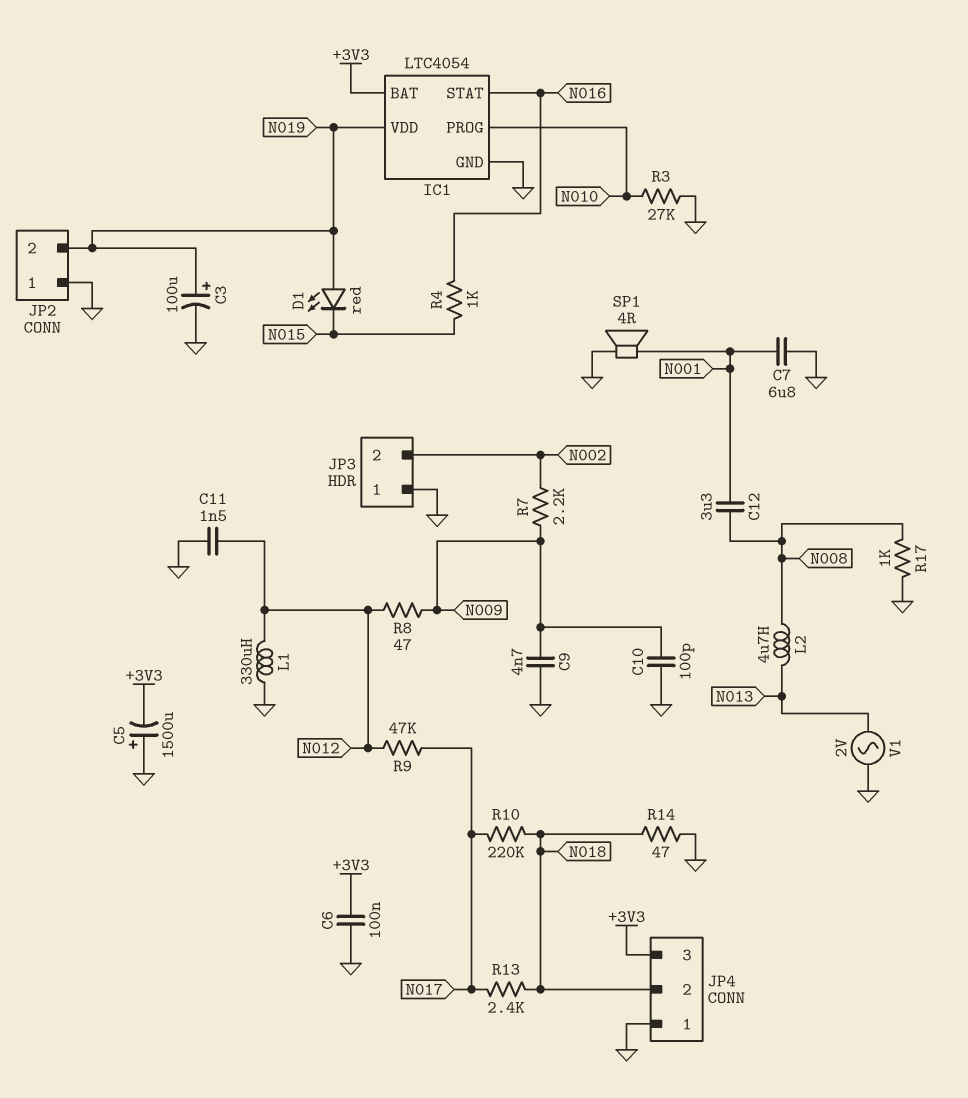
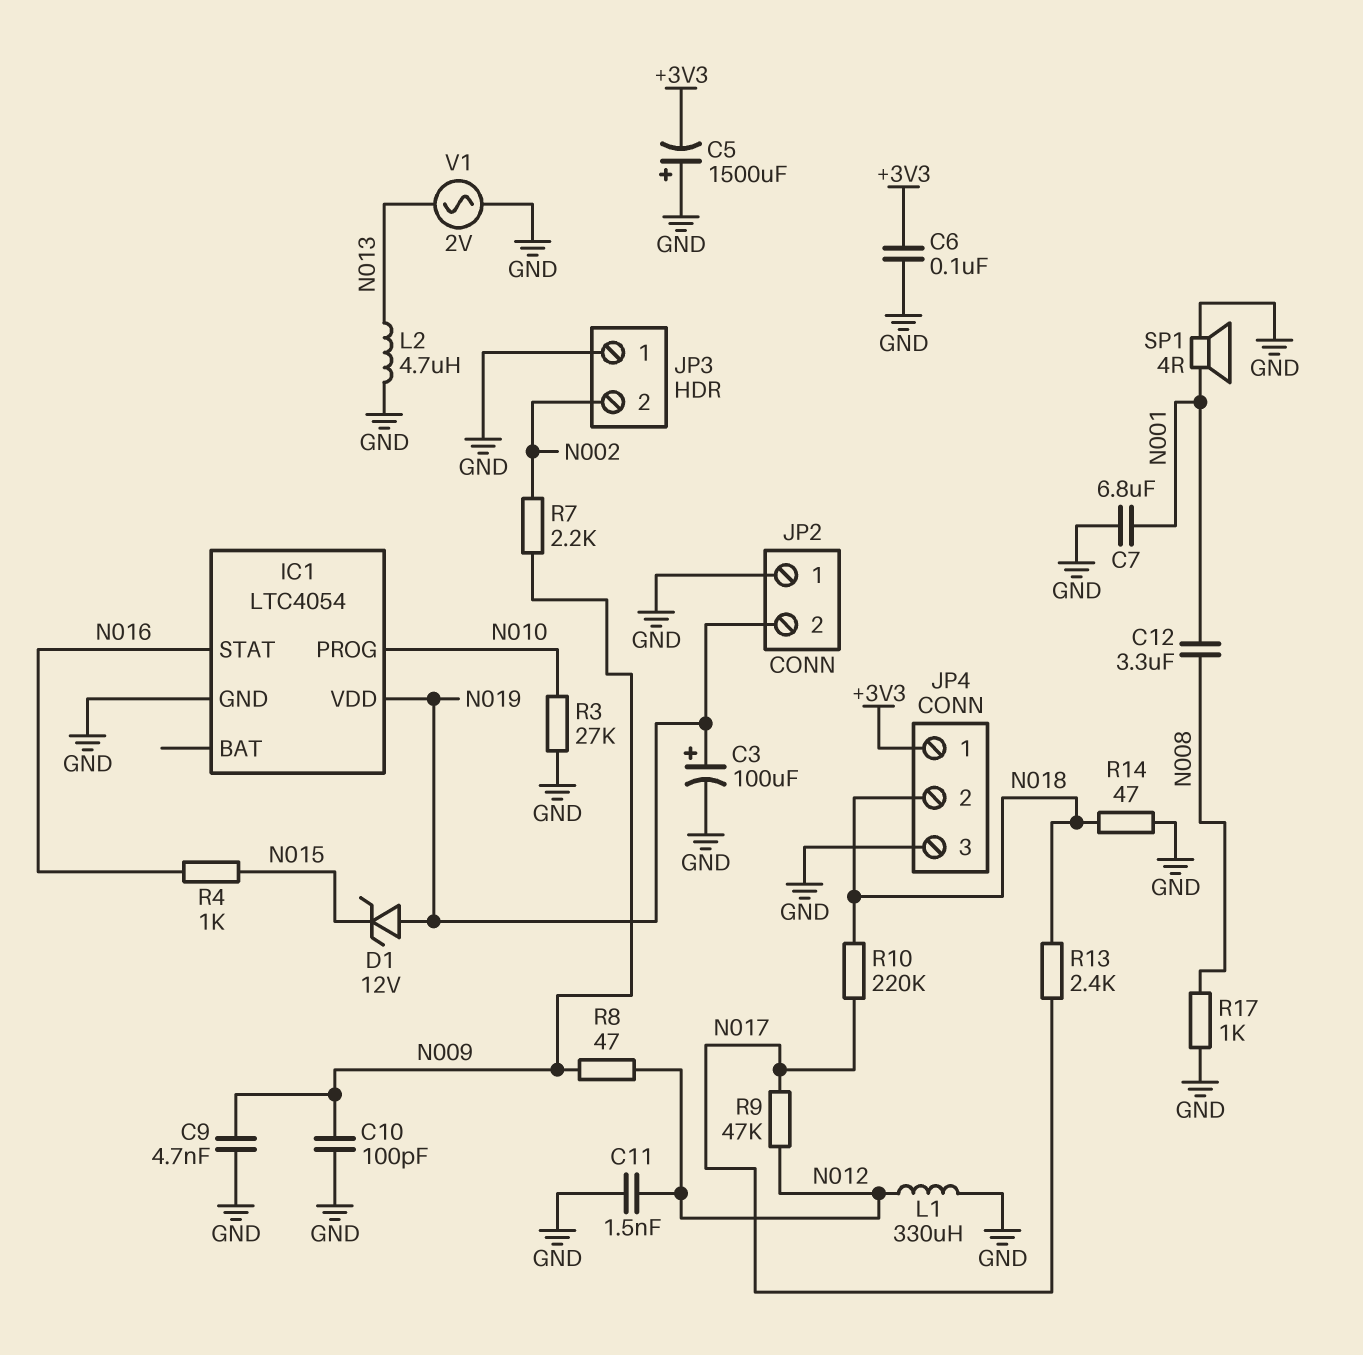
D1: LED red (A N019, K N015) -> zener 12V (A N019, K N015)
IC1 pin BAT: +3V3 -> none
JP4 pin 1: GND -> +3V3
JP4 pin 3: +3V3 -> GND
L2: 4.7uH (N008, N013) -> 4.7uH (GND, N013)

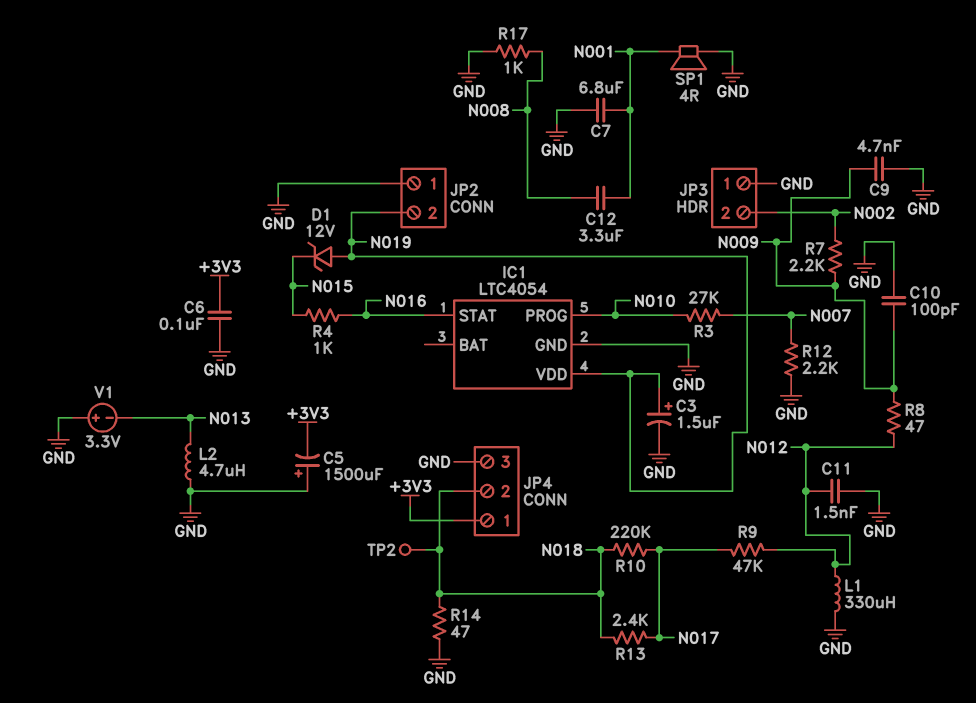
C3: 100uF (plus N019, minus GND) -> 1.5uF (plus N019, minus GND)
R3: 27k (GND, N010) -> 27k (N007, N010)
R12: none -> 2.2k (GND, N007)
TP2: none -> test point (N018)
V1: AC 2V (GND, N013) -> 3.3V (plus GND, minus N013)

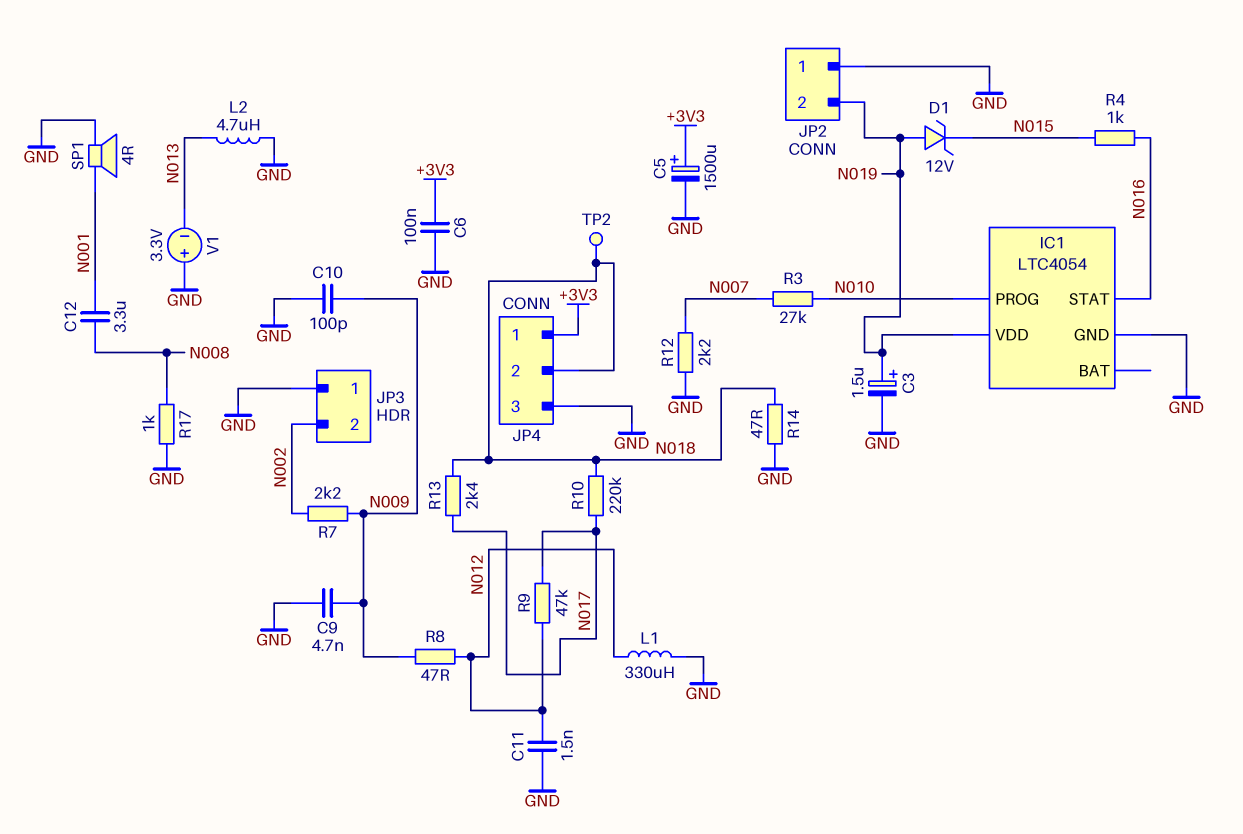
C5: 1500uF (plus GND, minus +3V3) -> 1500uF (plus +3V3, minus GND)
C7: 6.8uF (GND, N001) -> none

